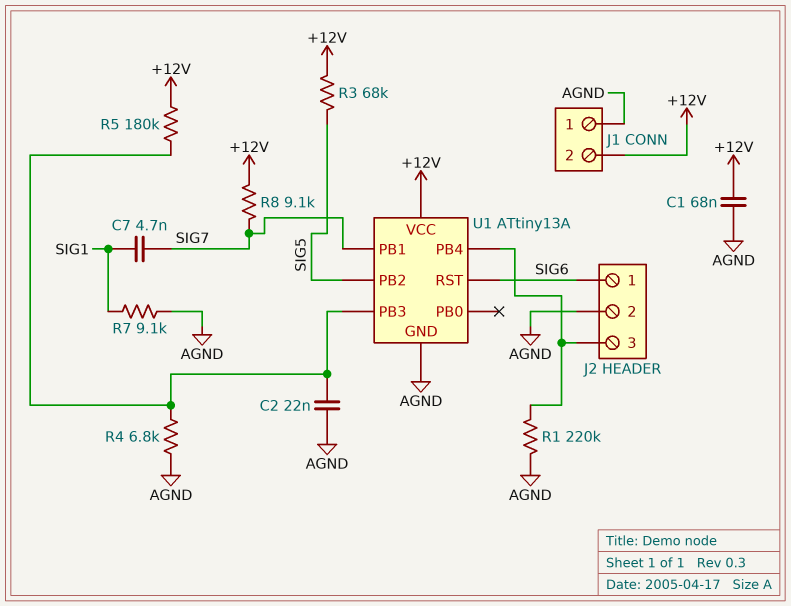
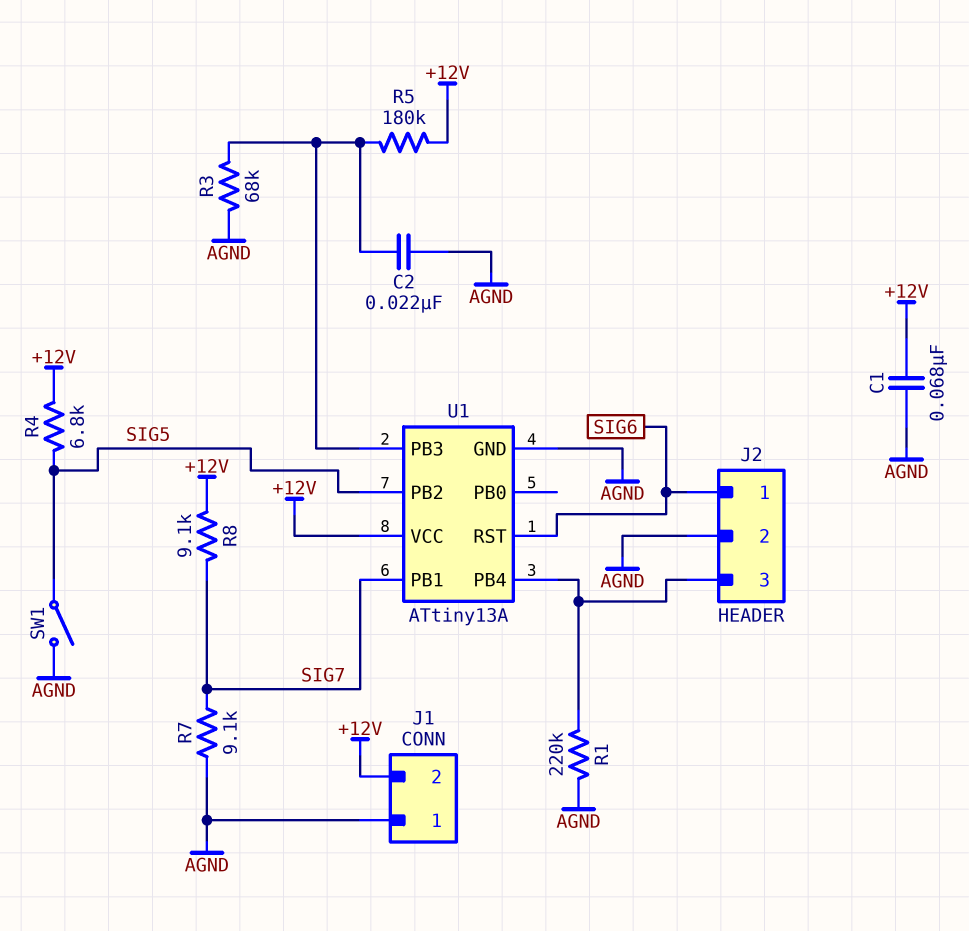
C7: 4.7nF (SIG1, SIG7) -> none
R3: 68k (+12V, SIG5) -> 68k (AGND, U1/PB3)
R4: 6.8k (AGND, U1/PB3) -> 6.8k (+12V, SIG5)
R7: 9.1k (AGND, SIG1) -> 9.1k (AGND, SIG7)
SW1: none -> switch (AGND, SIG5)

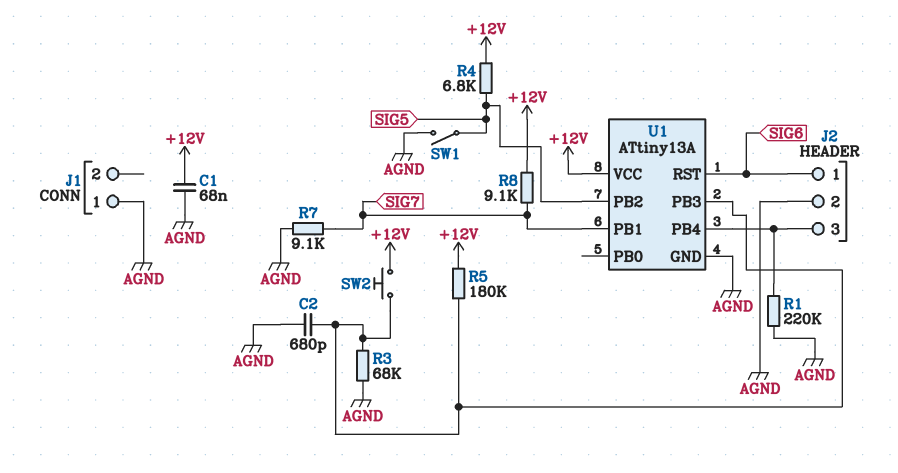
C2: 22nF (AGND, U1/PB3) -> 680pF (AGND, U1/PB3)
J1 pin 2: +12V -> none
SW2: none -> button (+12V, U1/PB3)

